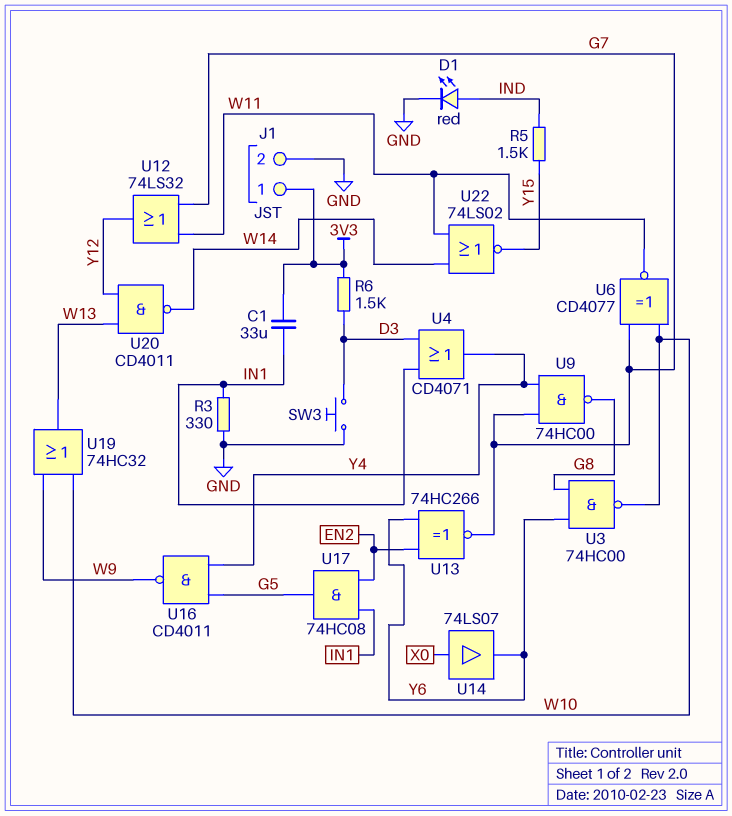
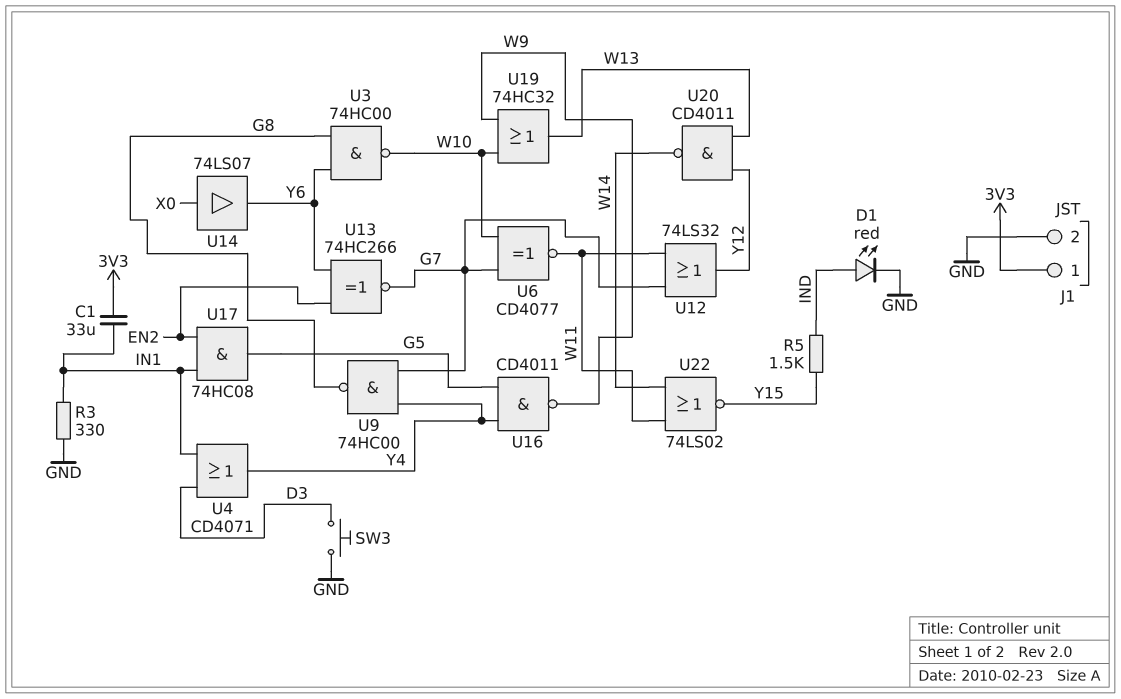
R6: 1.5k (3V3, D3) -> none

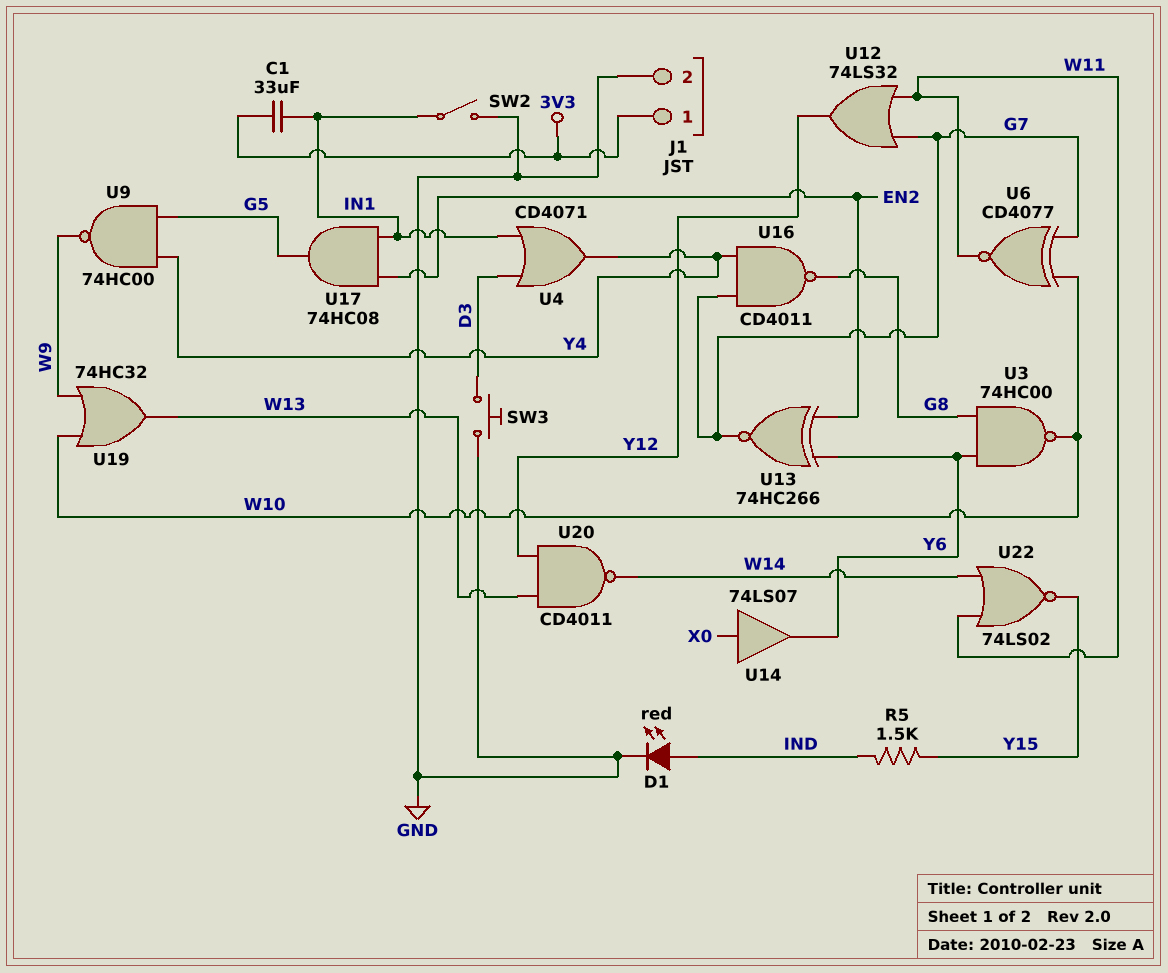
R3: 330 (GND, IN1) -> none
SW2: none -> switch (GND, IN1)
U9: NAND 74HC00 (in G7, in Y4, out G8) -> NAND 74HC00 (in G5, in Y4, out W9)
U16: NAND CD4011 (in G5, in Y4, out W9) -> NAND CD4011 (in G7, in Y4, out G8)

